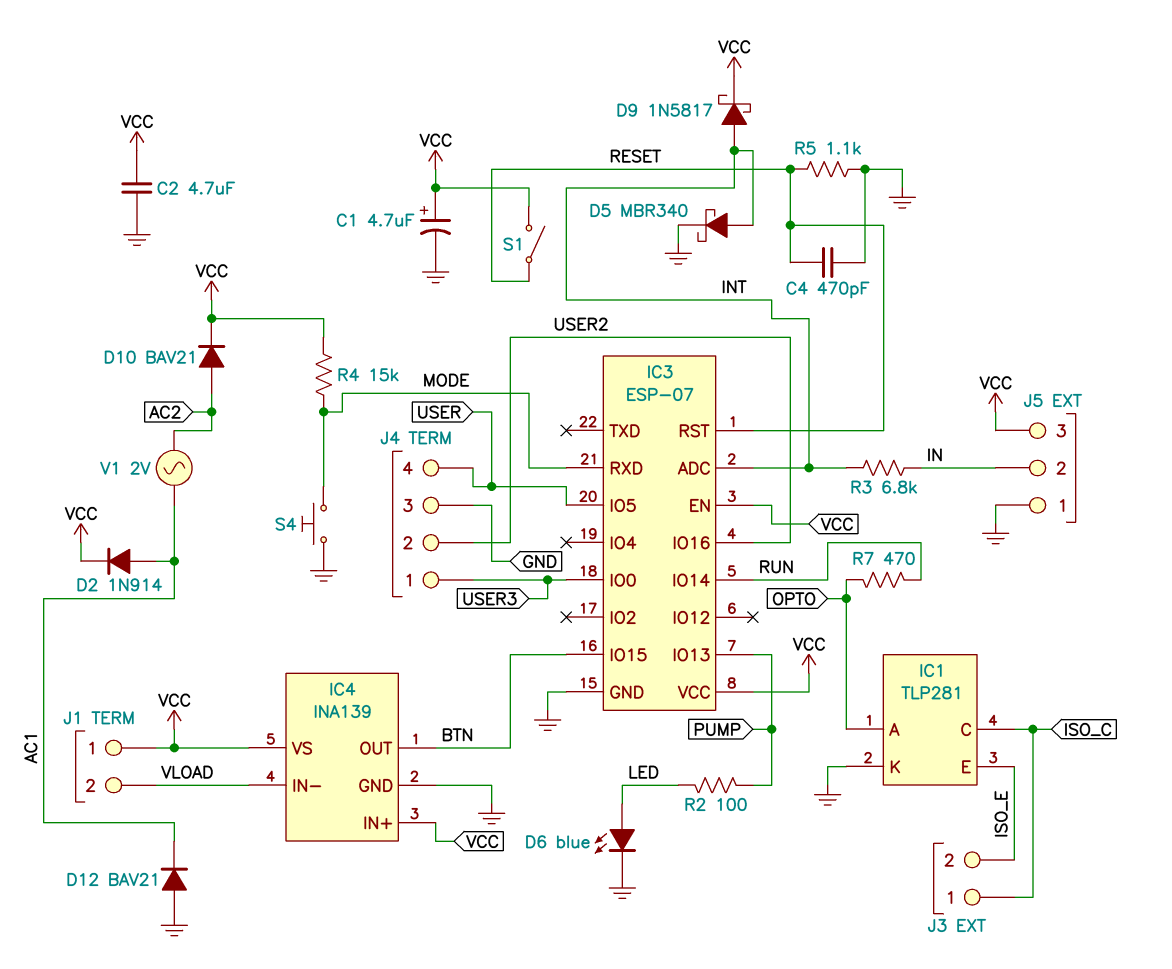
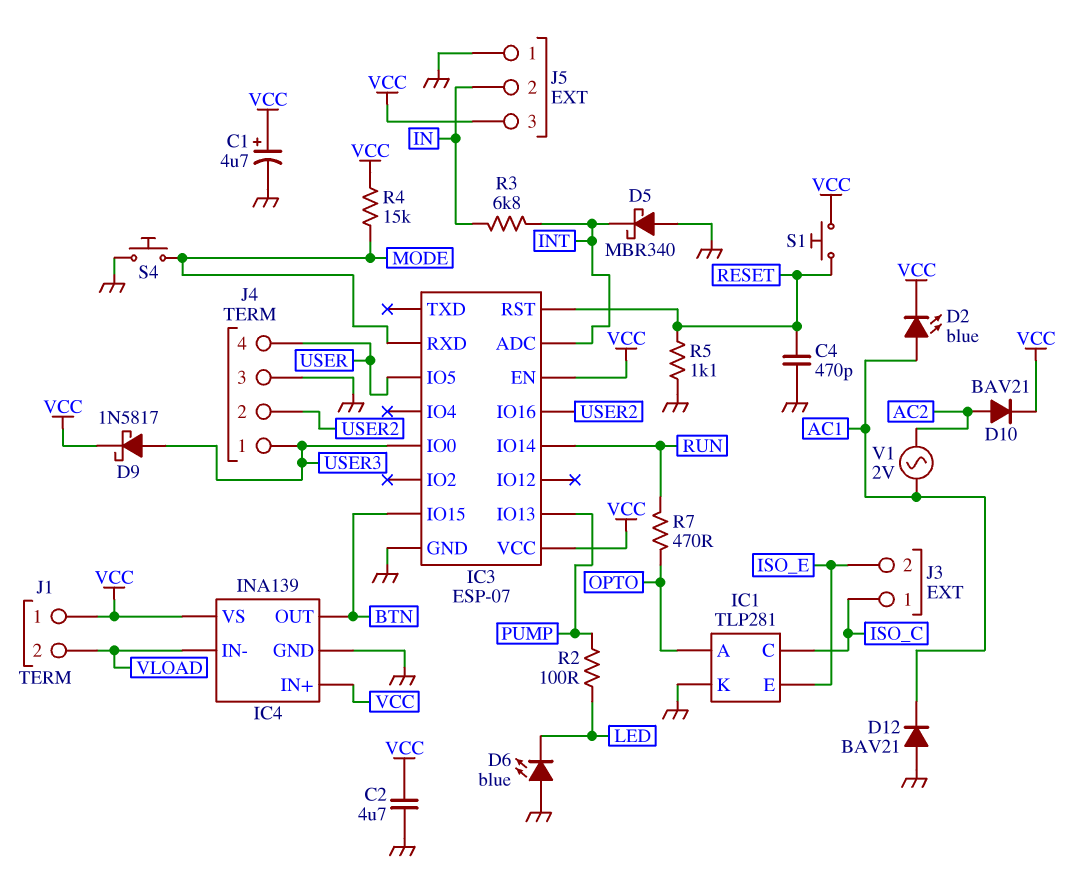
D2: diode 1N914 (A AC1, K VCC) -> LED blue (A AC1, K VCC)
D5: schottky MBR340 (A INT, K GND) -> schottky MBR340 (A GND, K INT)
D6: LED blue (A LED, K GND) -> LED blue (A GND, K LED)
D9: schottky 1N5817 (A INT, K VCC) -> schottky 1N5817 (A USER3, K VCC)
S1: switch (RESET, VCC) -> button (RESET, VCC)

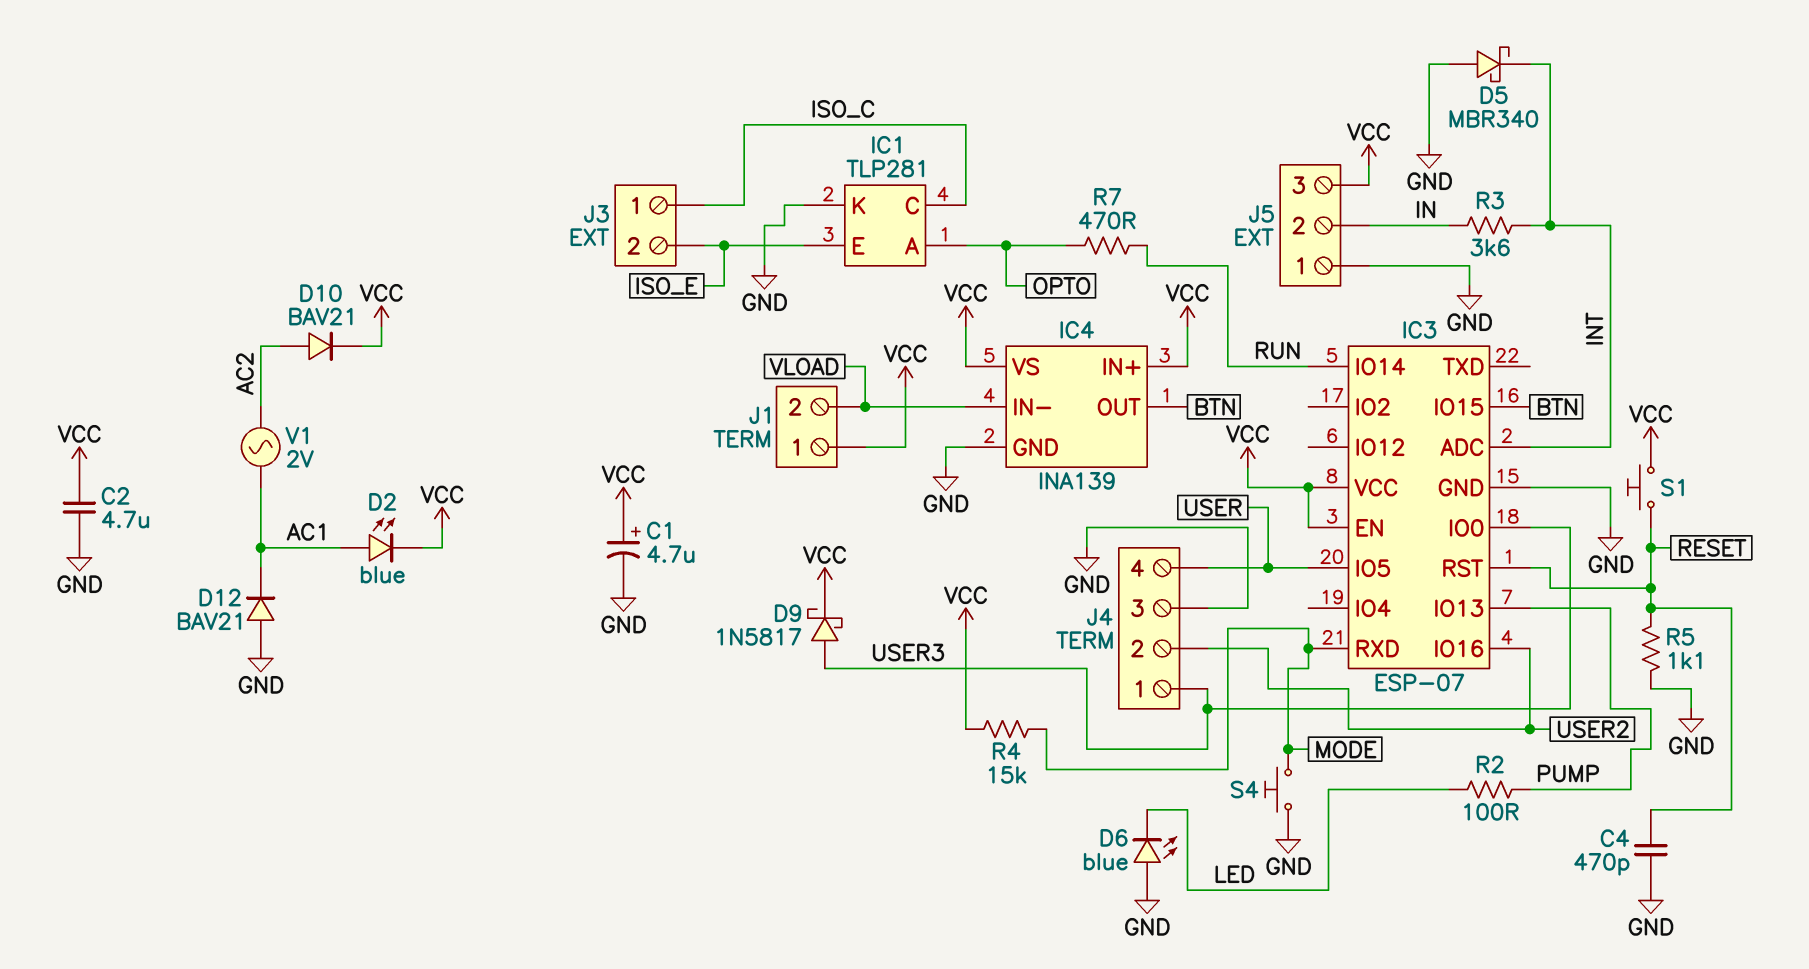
R3: 6.8k (IN, INT) -> 3.6k (IN, INT)

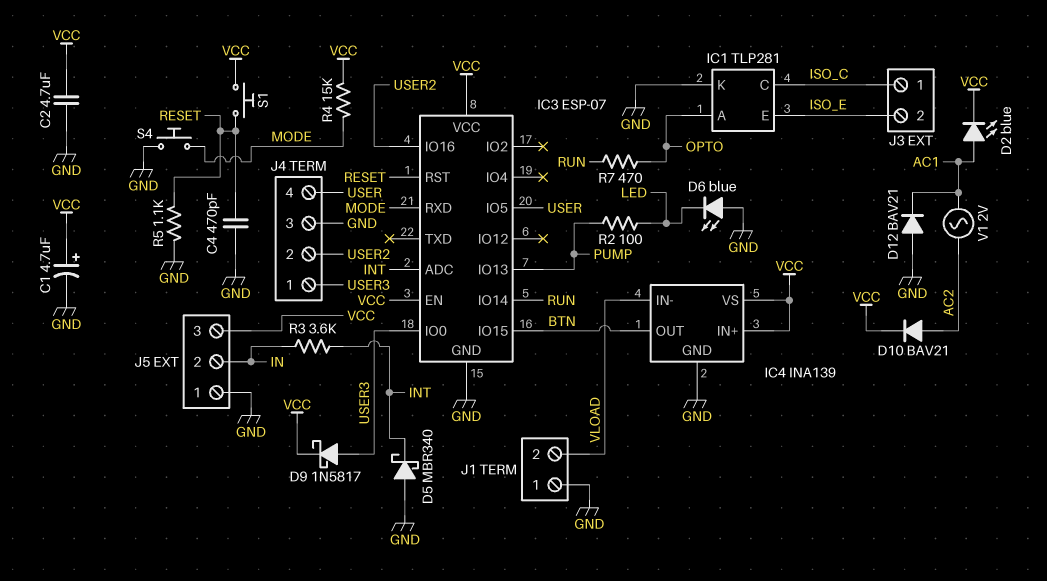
J1 pin 1: VCC -> GND

